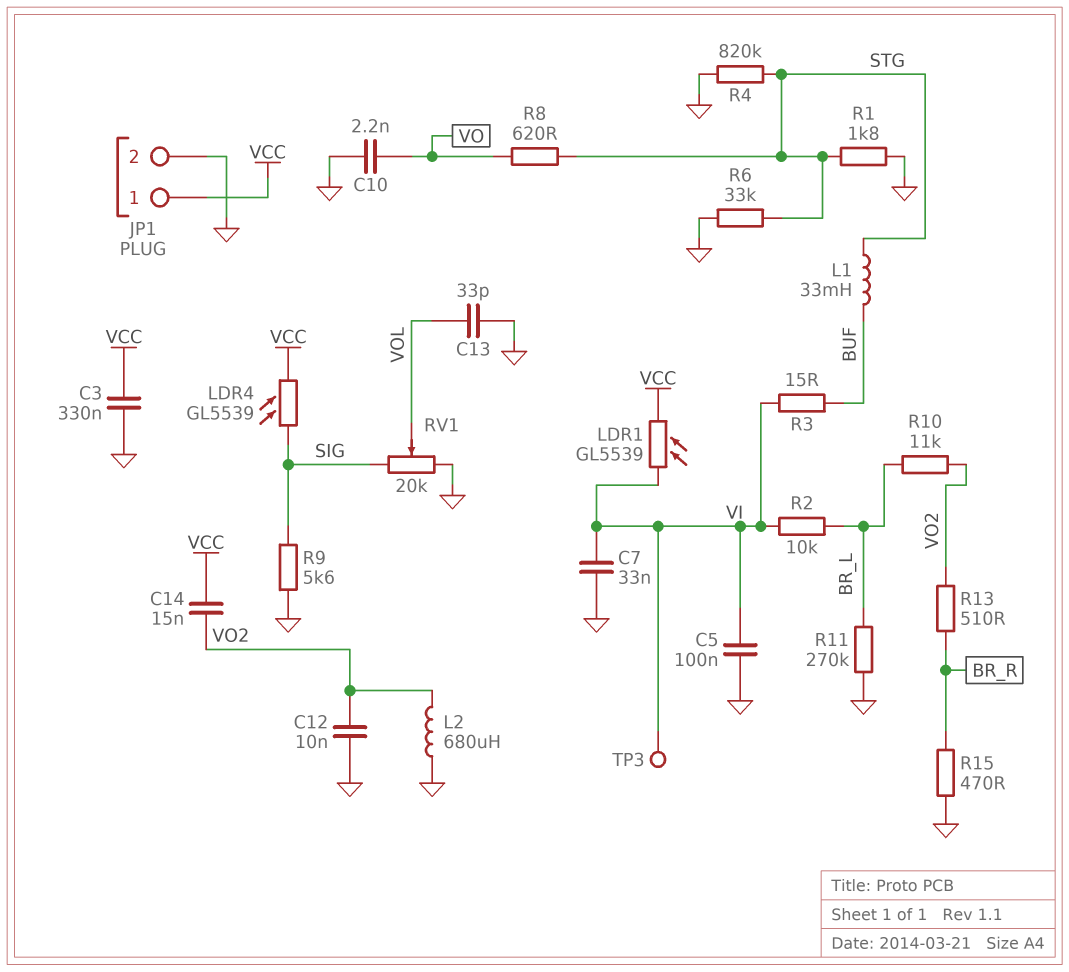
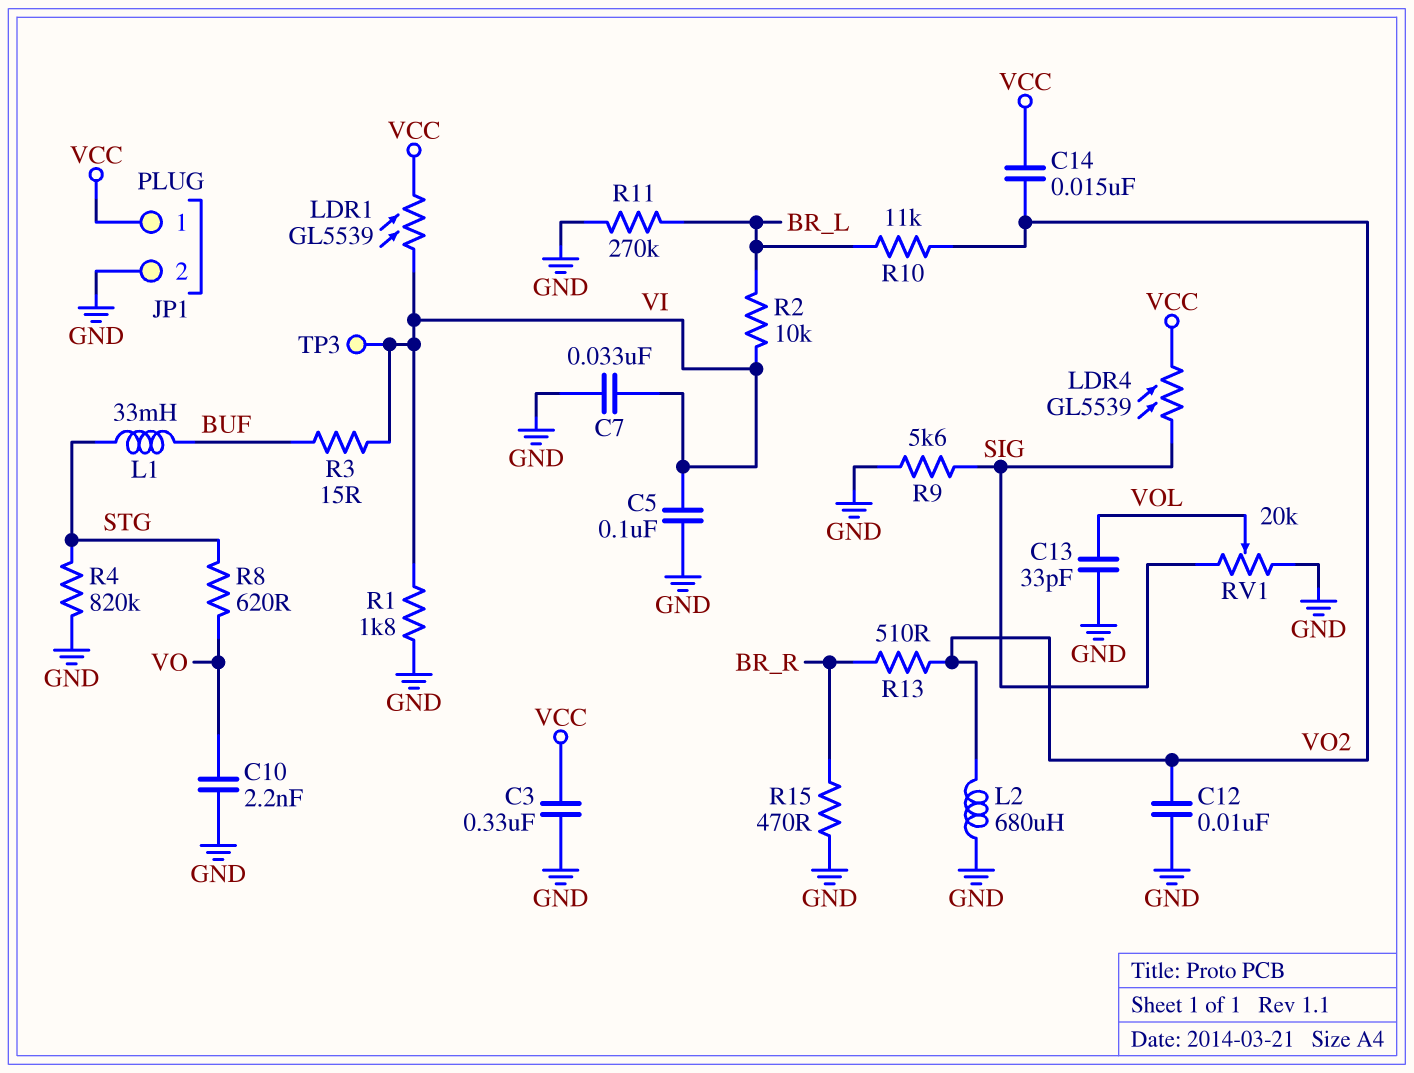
R1: 1.8k (GND, STG) -> 1.8k (GND, VI)
R6: 33k (GND, STG) -> none

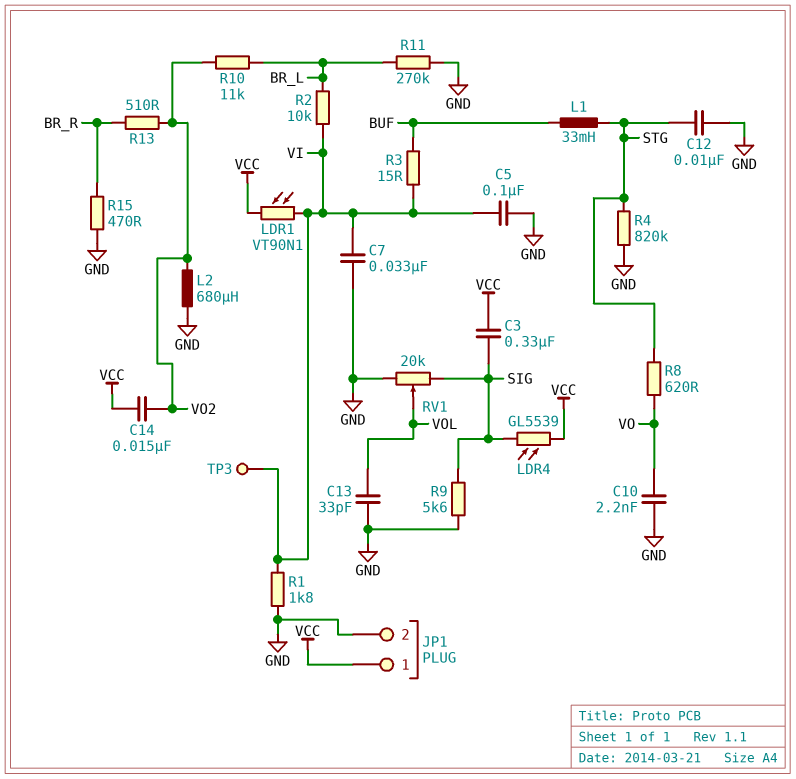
C3: 330nF (GND, VCC) -> 330nF (SIG, VCC)
C12: 10nF (GND, VO2) -> 10nF (GND, STG)
LDR1: GL5539 (VCC, VI) -> VT90N1 (VCC, VI)

